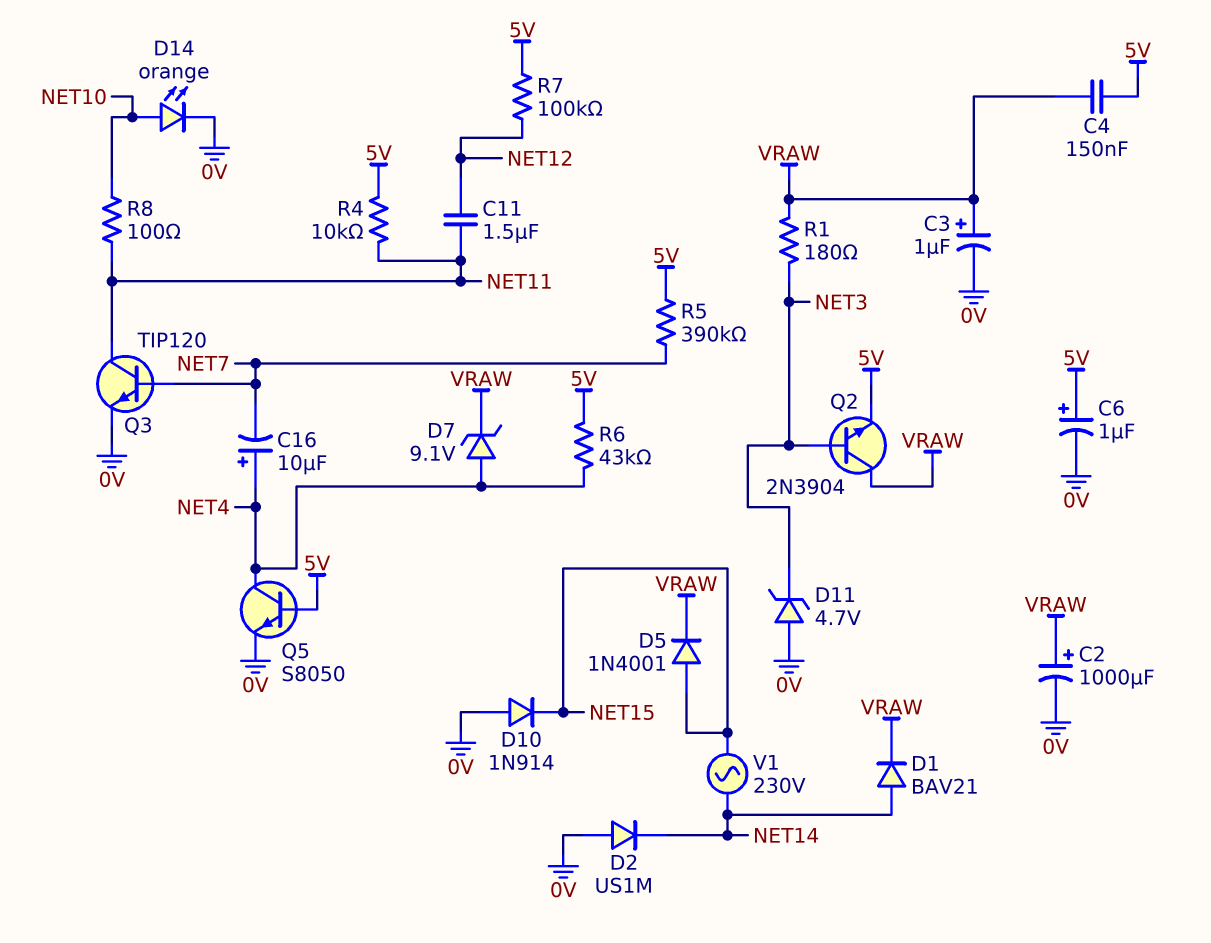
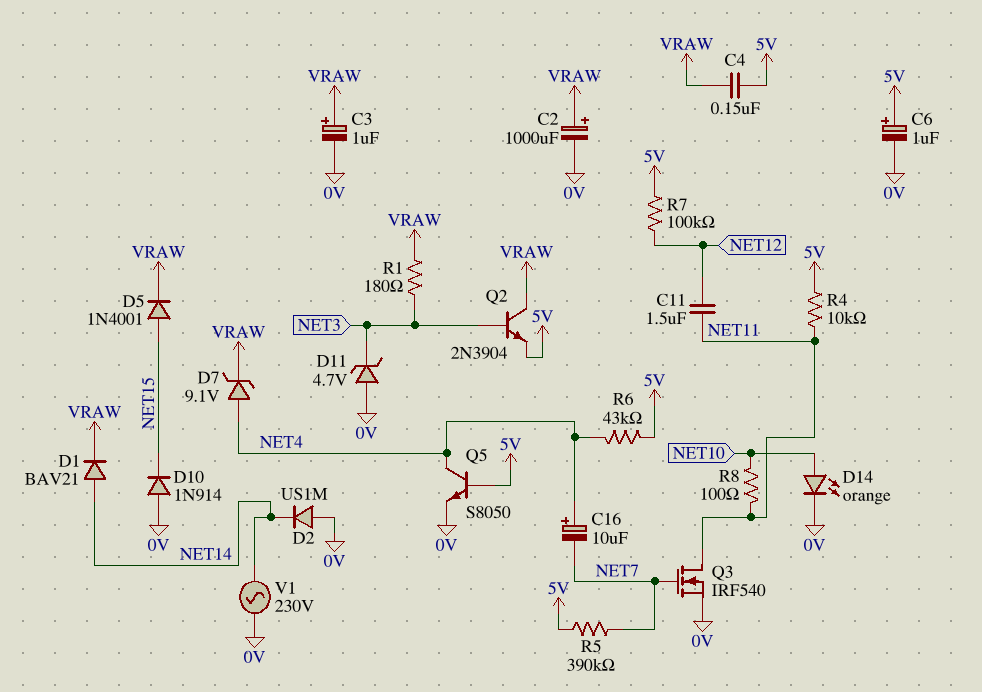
Q3: NPN TIP120 (B NET7, C NET11, E 0V) -> NMOS IRF540 (G NET7, D NET11, S 0V)
V1: AC 230V (NET14, NET15) -> AC 230V (0V, NET14)

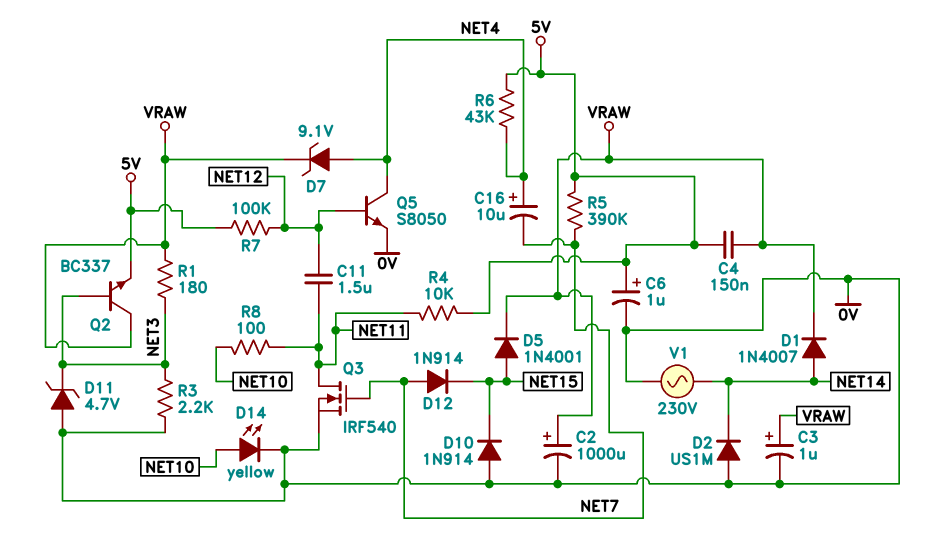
D1: diode BAV21 (A NET14, K VRAW) -> diode 1N4007 (A NET14, K VRAW)
D12: none -> diode 1N914 (A NET7, K NET15)
D14: LED orange (A NET10, K 0V) -> LED yellow (A NET10, K 0V)
Q2: NPN 2N3904 (B NET3, C VRAW, E 5V) -> NPN BC337 (B NET3, C VRAW, E 5V)
Q5: NPN S8050 (B 5V, C NET4, E 0V) -> NPN S8050 (B NET12, C NET4, E 0V)
R3: none -> 2.2k (0V, NET3)

